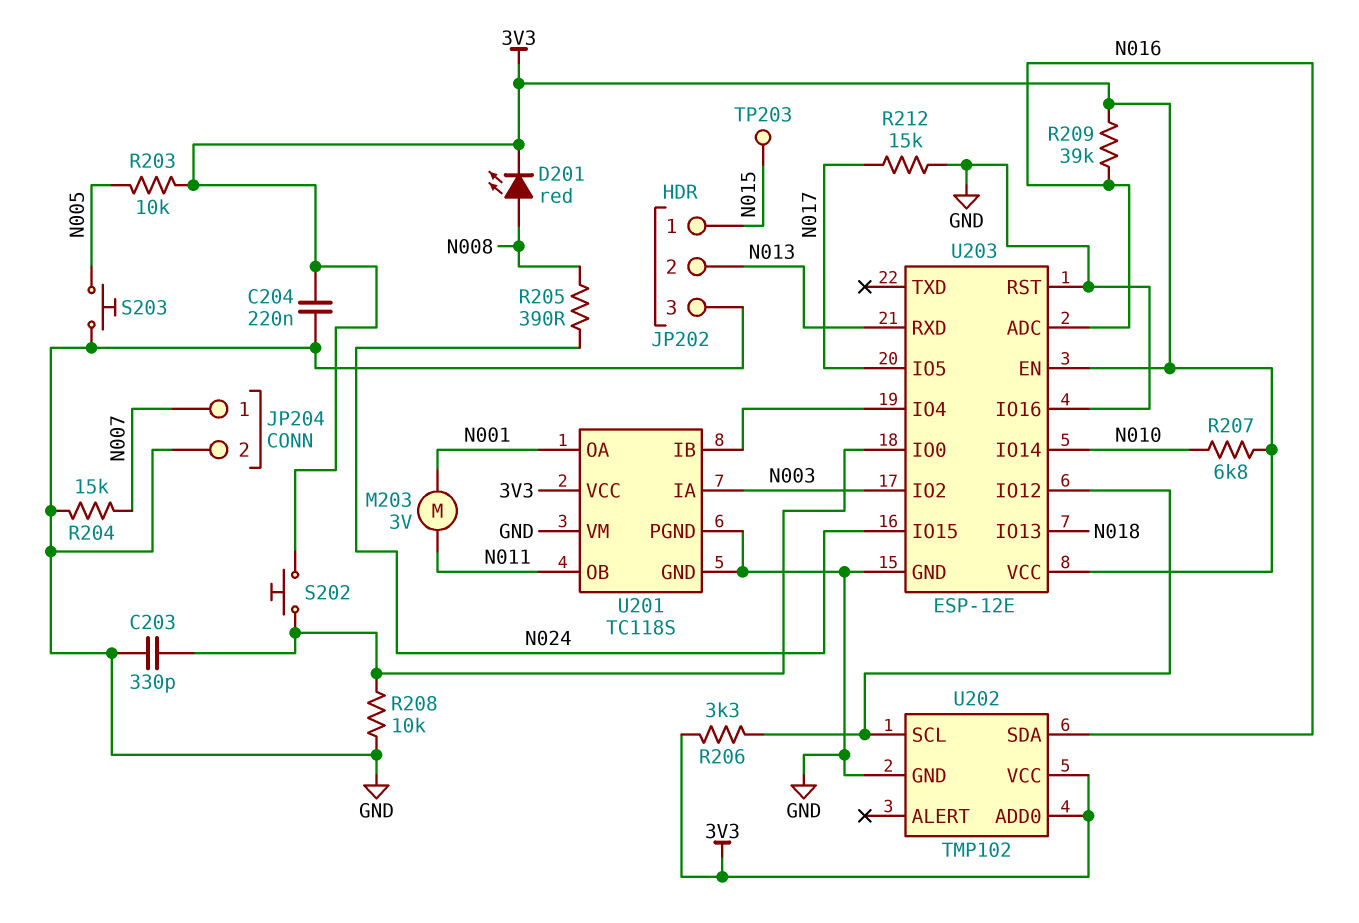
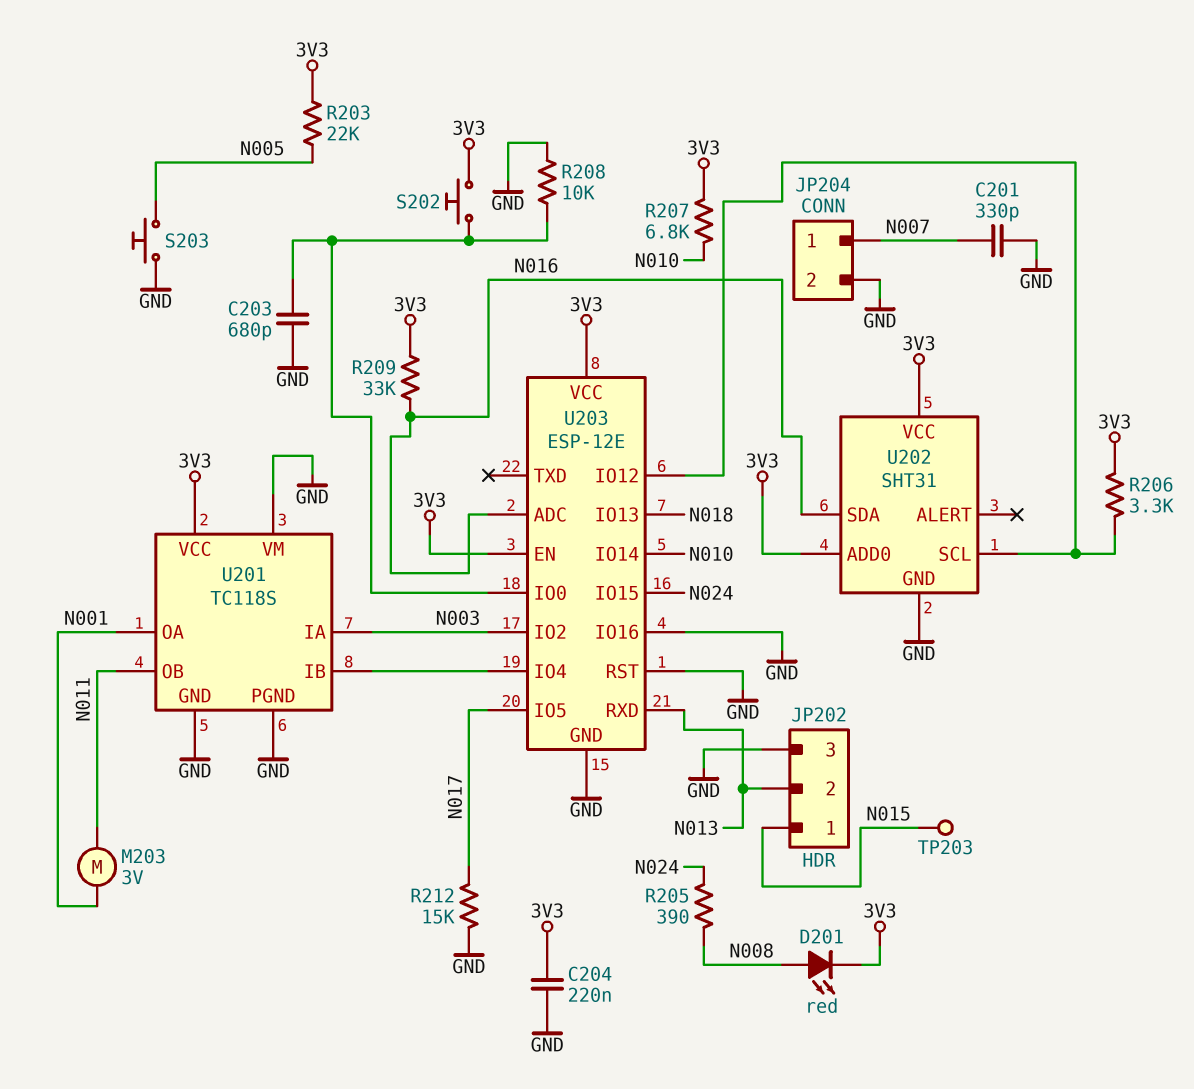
C201: none -> 330pF (GND, N007)
C203: 330pF (GND, U203/IO0) -> 680pF (GND, U203/IO0)
R203: 10k (3V3, N005) -> 22k (3V3, N005)
R204: 15k (GND, N007) -> none
R209: 39k (3V3, N016) -> 33k (3V3, N016)
U202: TMP102 -> SHT31

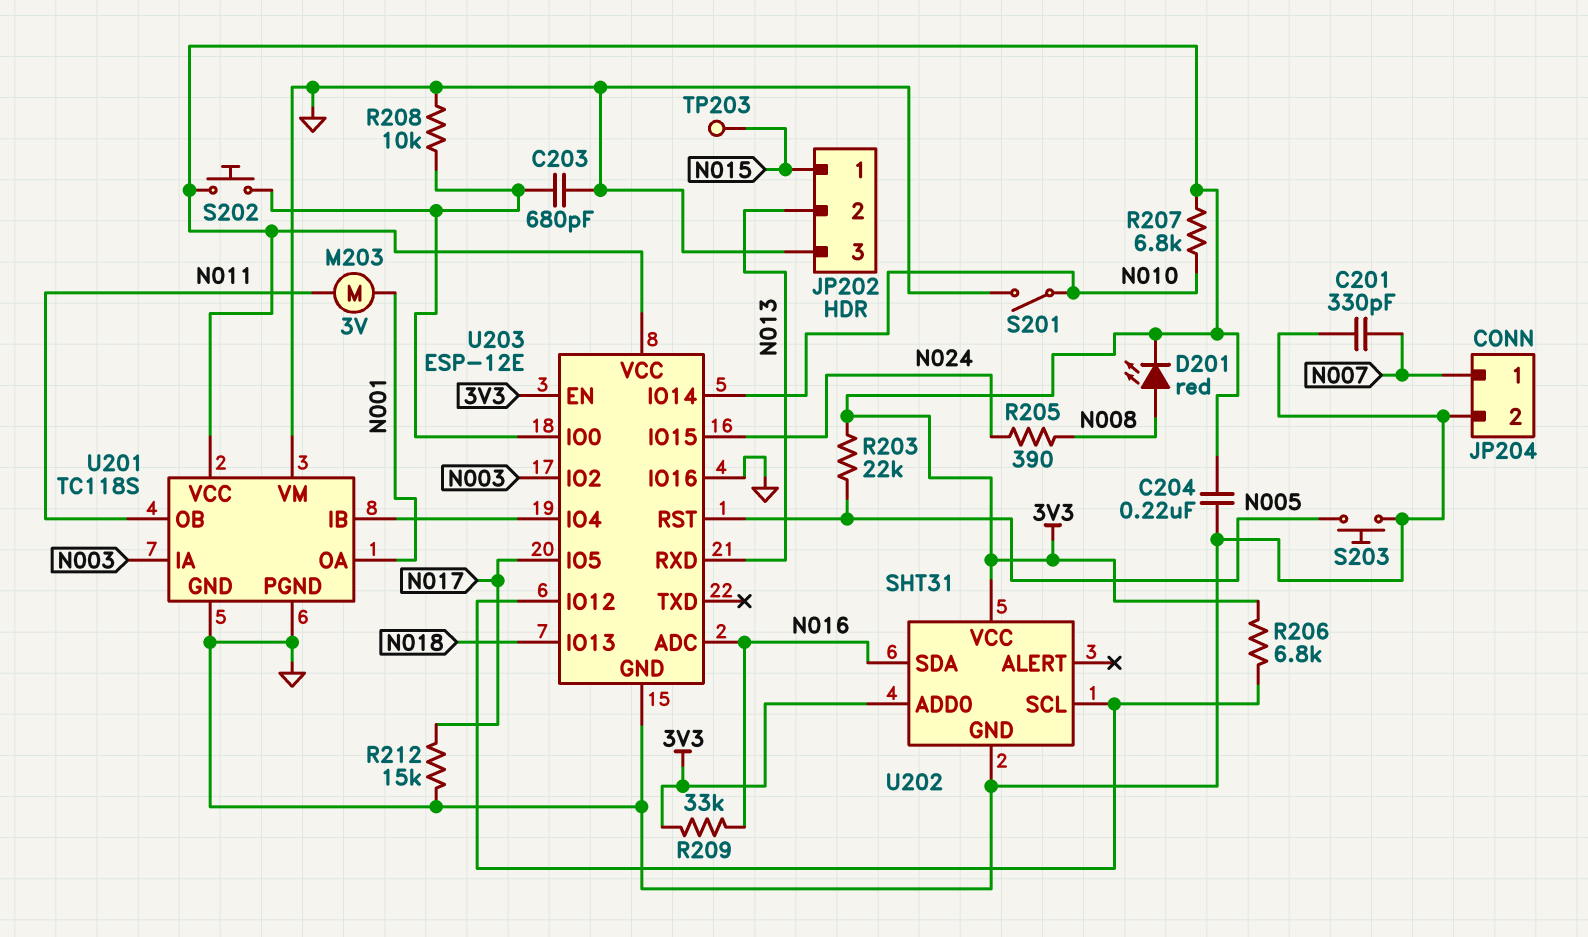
R206: 3.3k (3V3, U202/SCL) -> 6.8k (3V3, U202/SCL)
S201: none -> switch (GND, N010)
U203 pin RST: GND -> N005

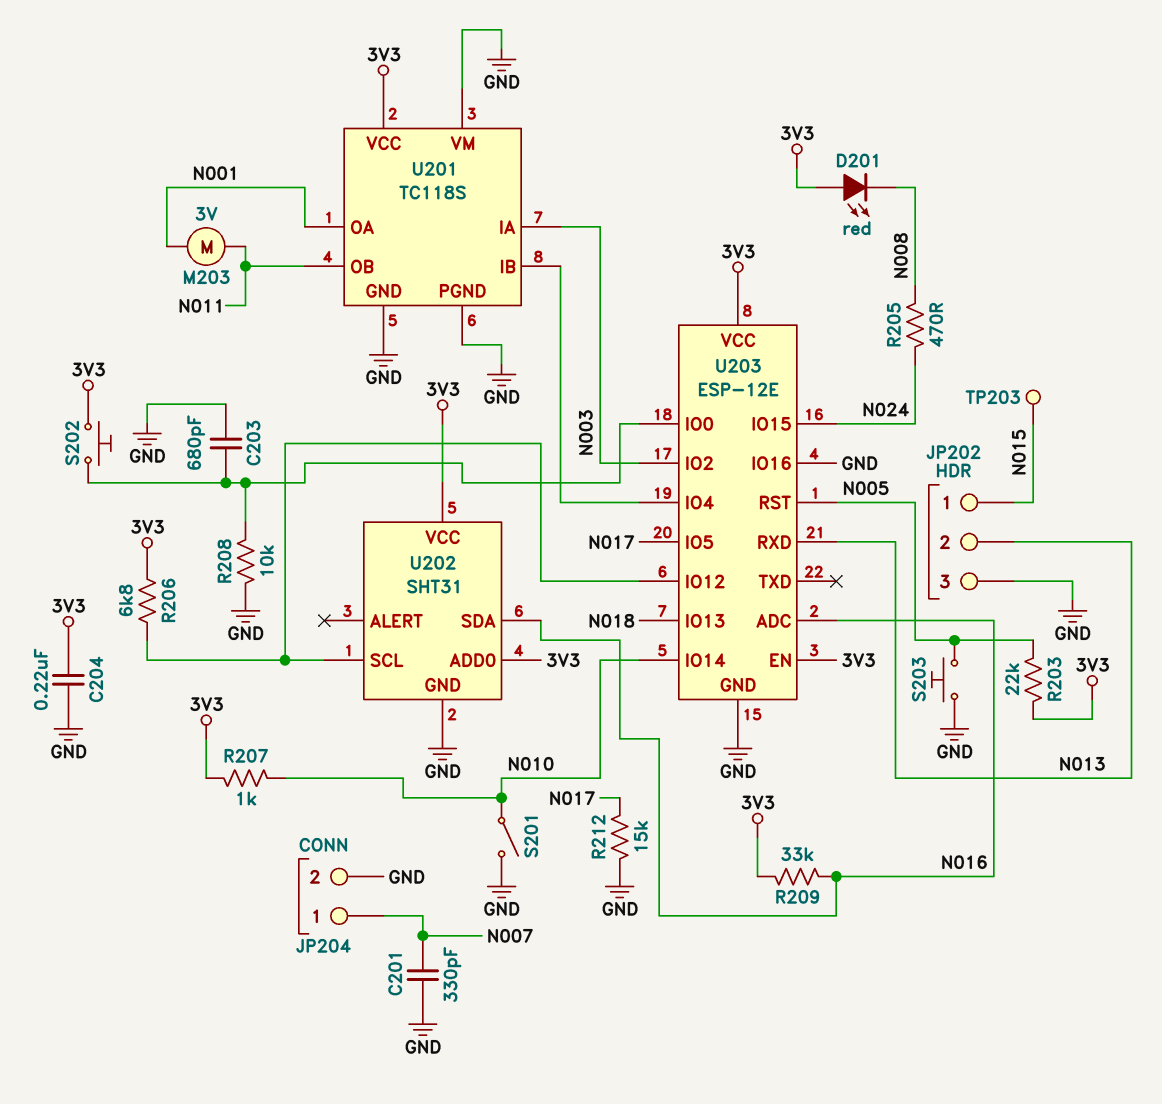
D201: LED red (A N008, K 3V3) -> LED red (A 3V3, K N008)
R205: 390 (N008, N024) -> 470 (N008, N024)
R207: 6.8k (3V3, N010) -> 1k (3V3, N010)

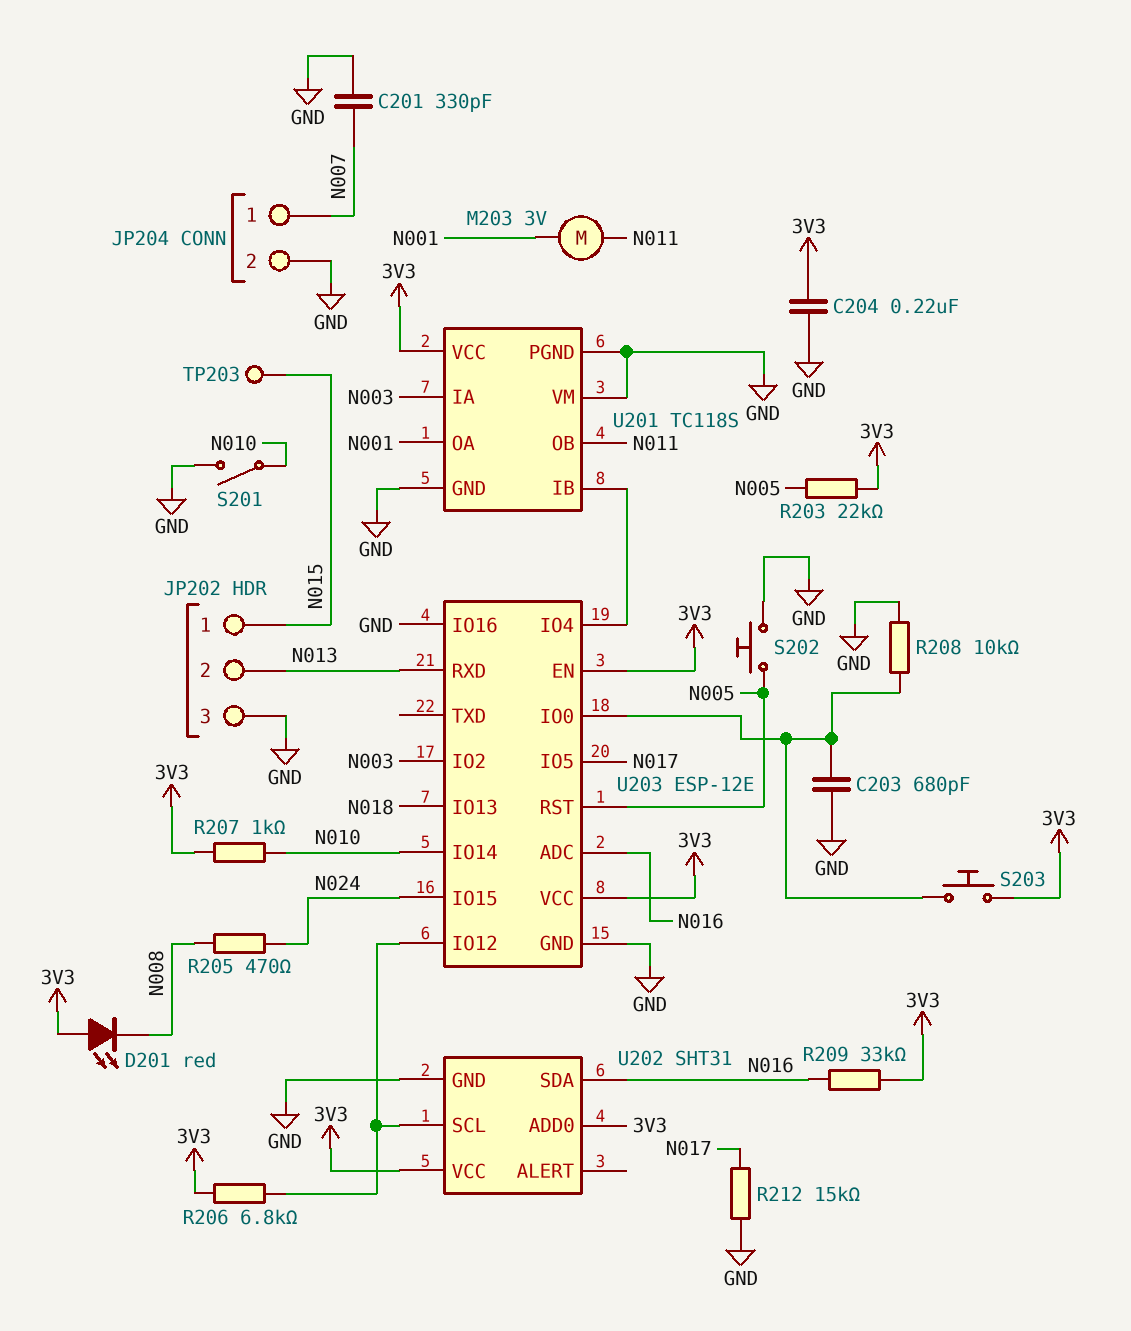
S202: button (3V3, U203/IO0) -> button (GND, N005)
S203: button (GND, N005) -> button (3V3, U203/IO0)

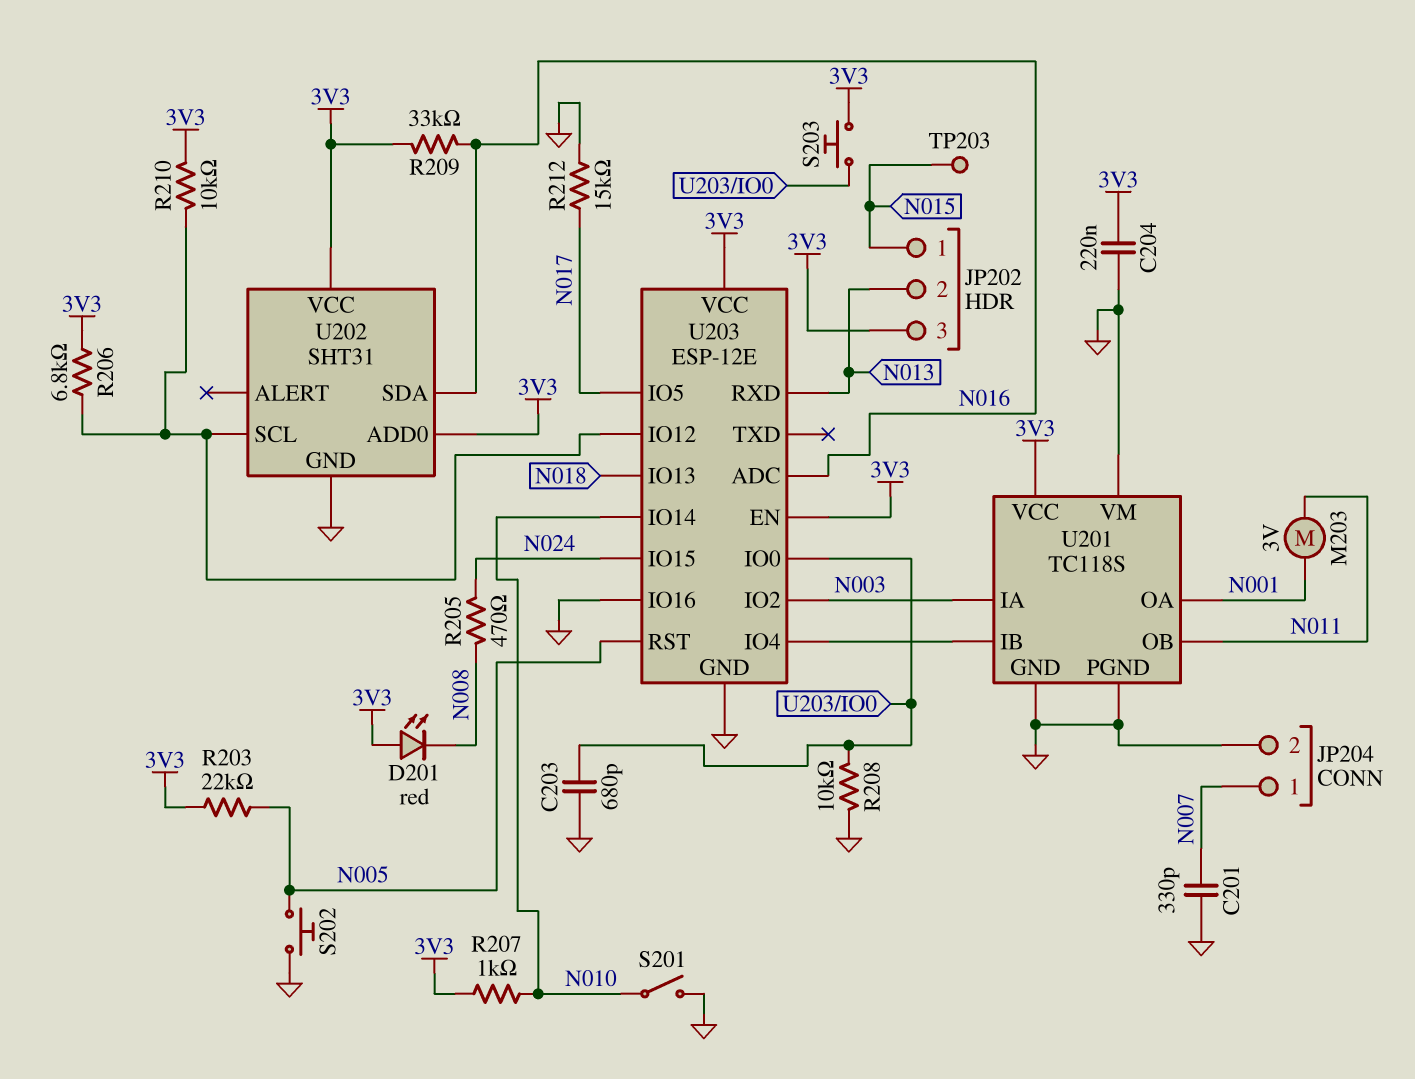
JP202 pin 3: GND -> 3V3
R210: none -> 10k (3V3, U202/SCL)

